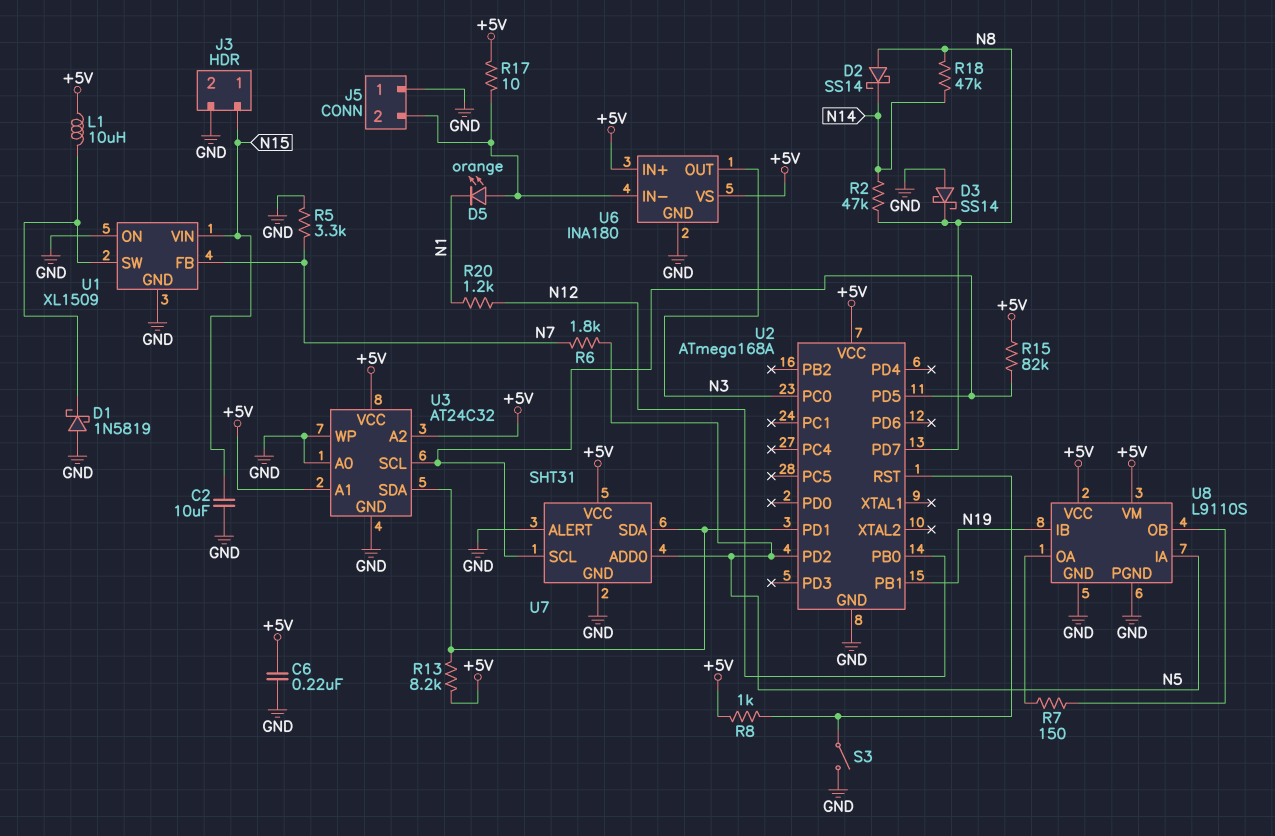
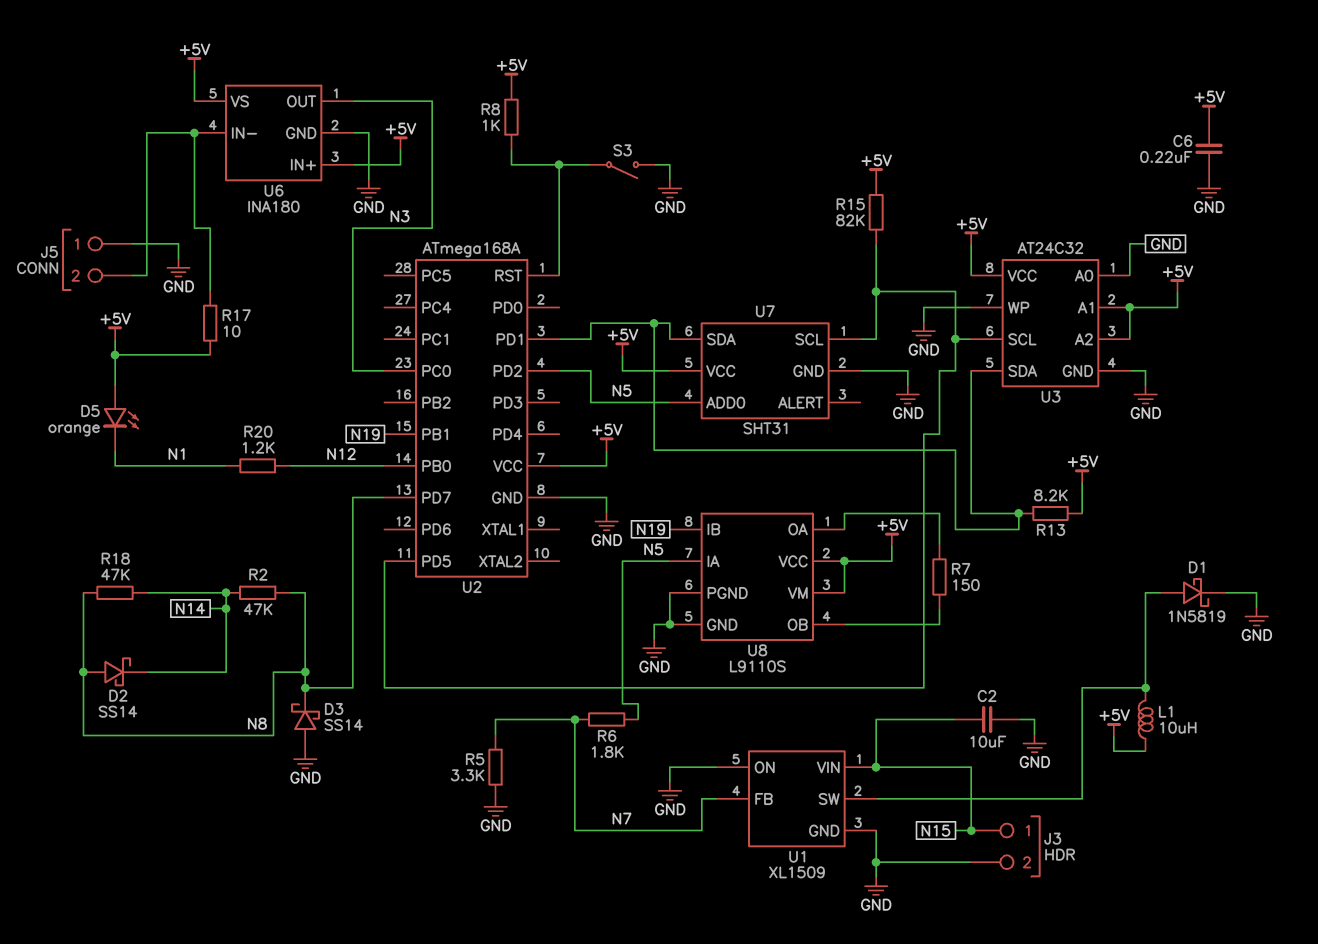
D1: schottky 1N5819 (A GND, K U1/SW) -> schottky 1N5819 (A U1/SW, K GND)
D5: LED orange (A J5/2, K N1) -> LED orange (A +5V, K N1)
U7 pin ALERT: GND -> none

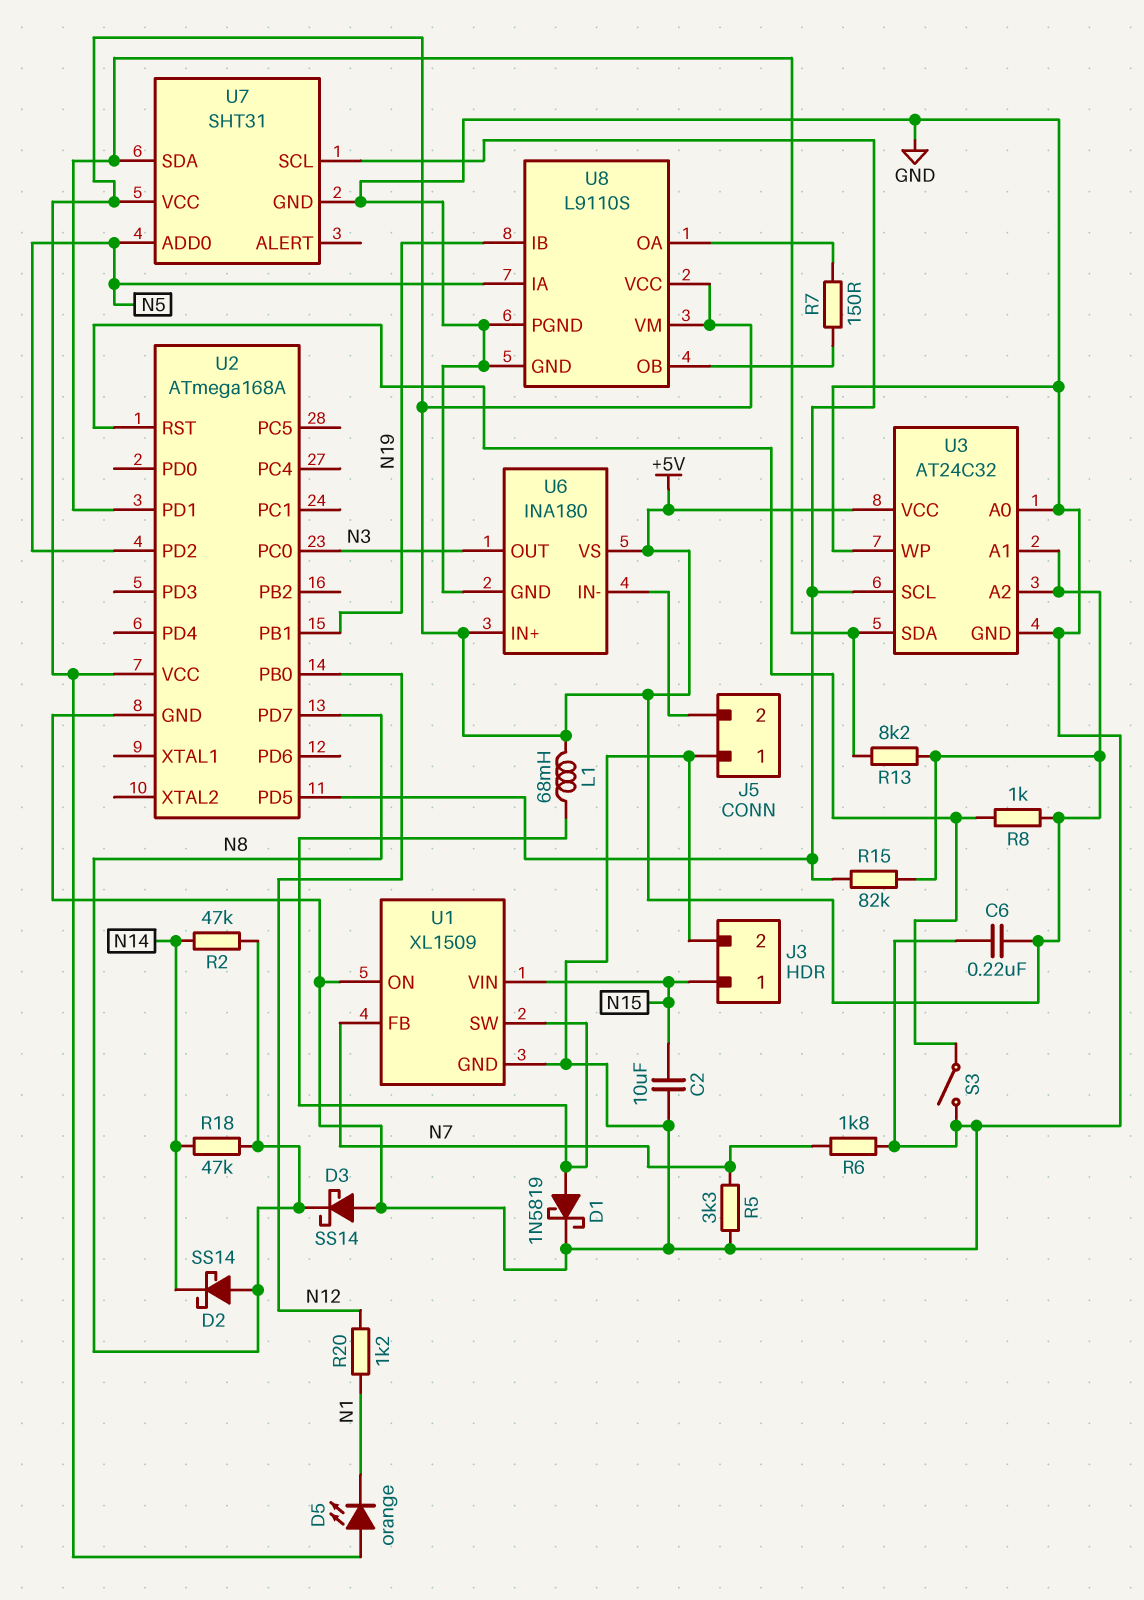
L1: 10uH (+5V, U1/SW) -> 68mH (+5V, U1/SW)
R6: 1.8k (N5, N7) -> 1.8k (GND, N7)
R17: 10 (+5V, J5/2) -> none

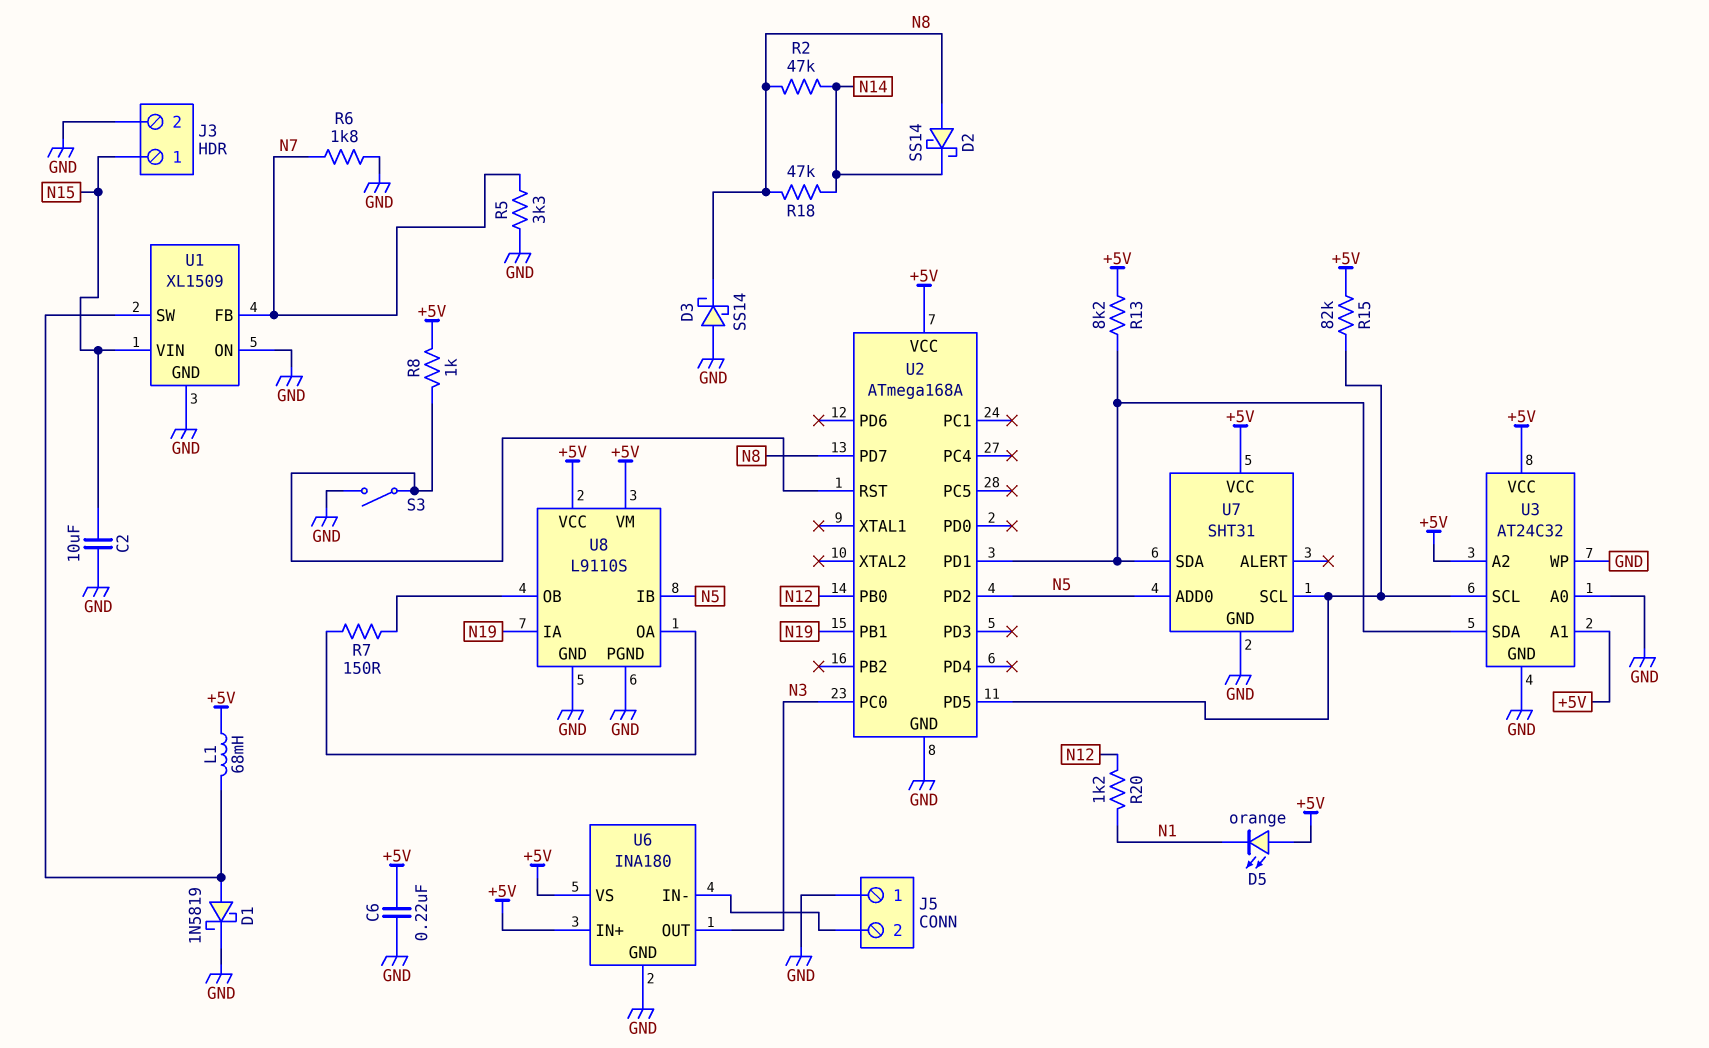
U8 pin IA: N5 -> N19
U8 pin IB: N19 -> N5

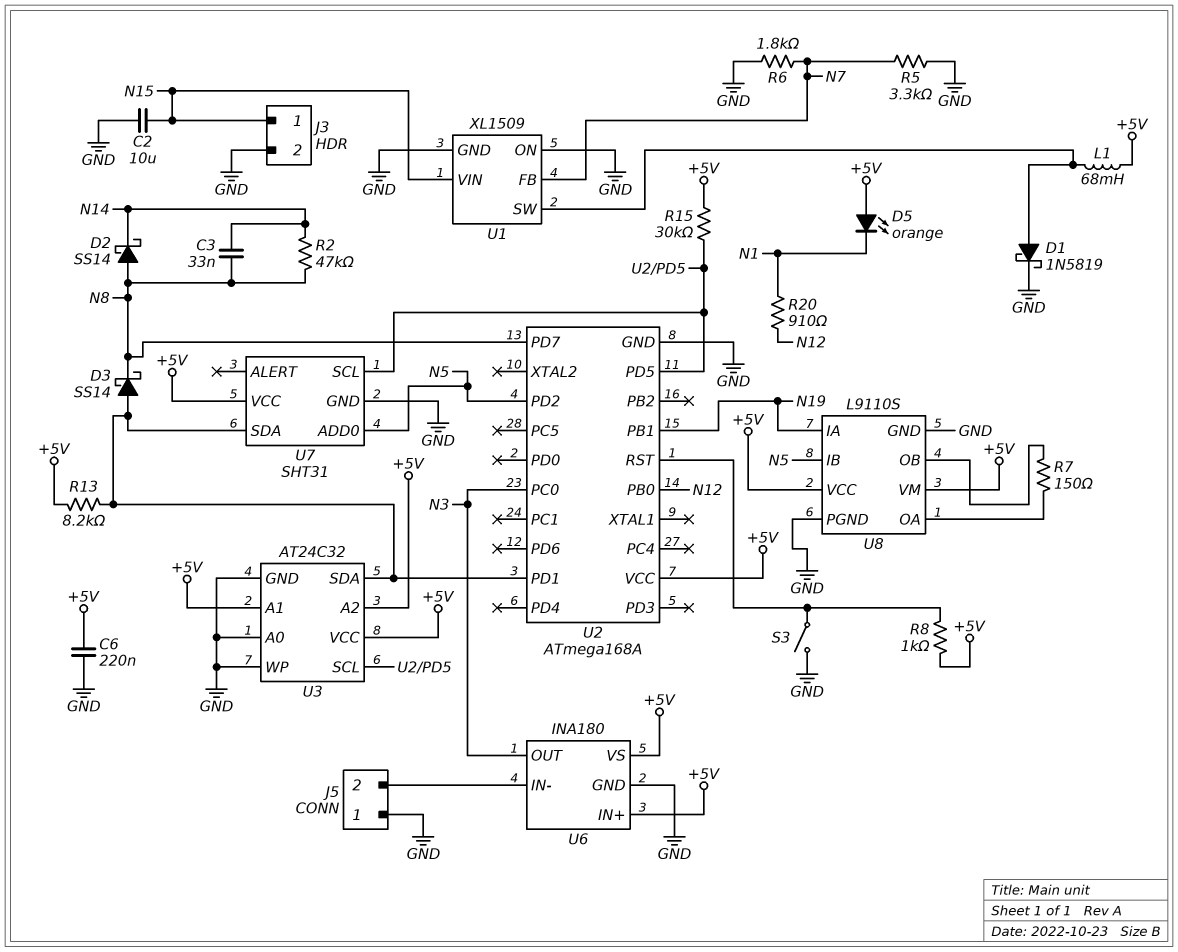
C3: none -> 33nF (N8, N14)
D3: schottky SS14 (A GND, K N8) -> schottky SS14 (A U2/PD1, K N8)
R15: 82k (+5V, U2/PD5) -> 30k (+5V, U2/PD5)
R18: 47k (N8, N14) -> none
R20: 1.2k (N1, N12) -> 910 (N1, N12)

